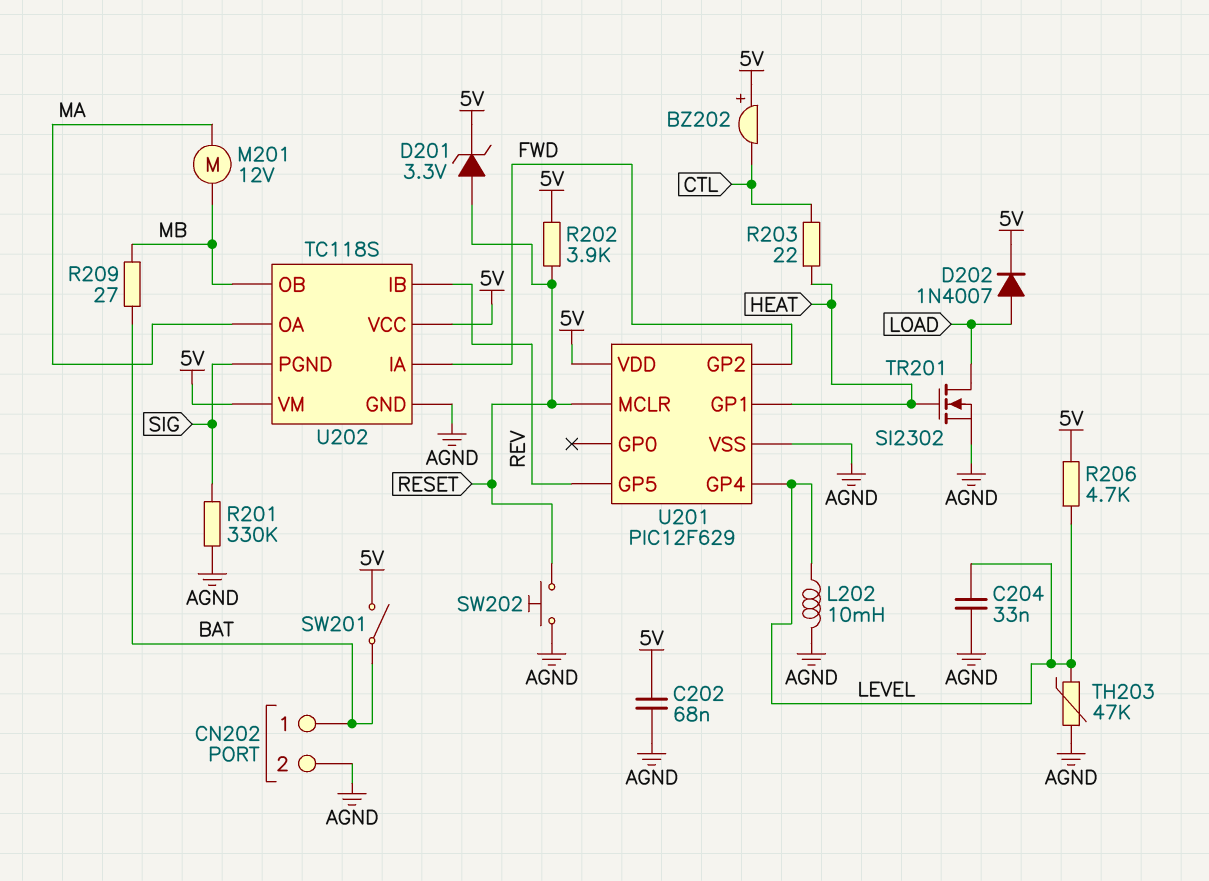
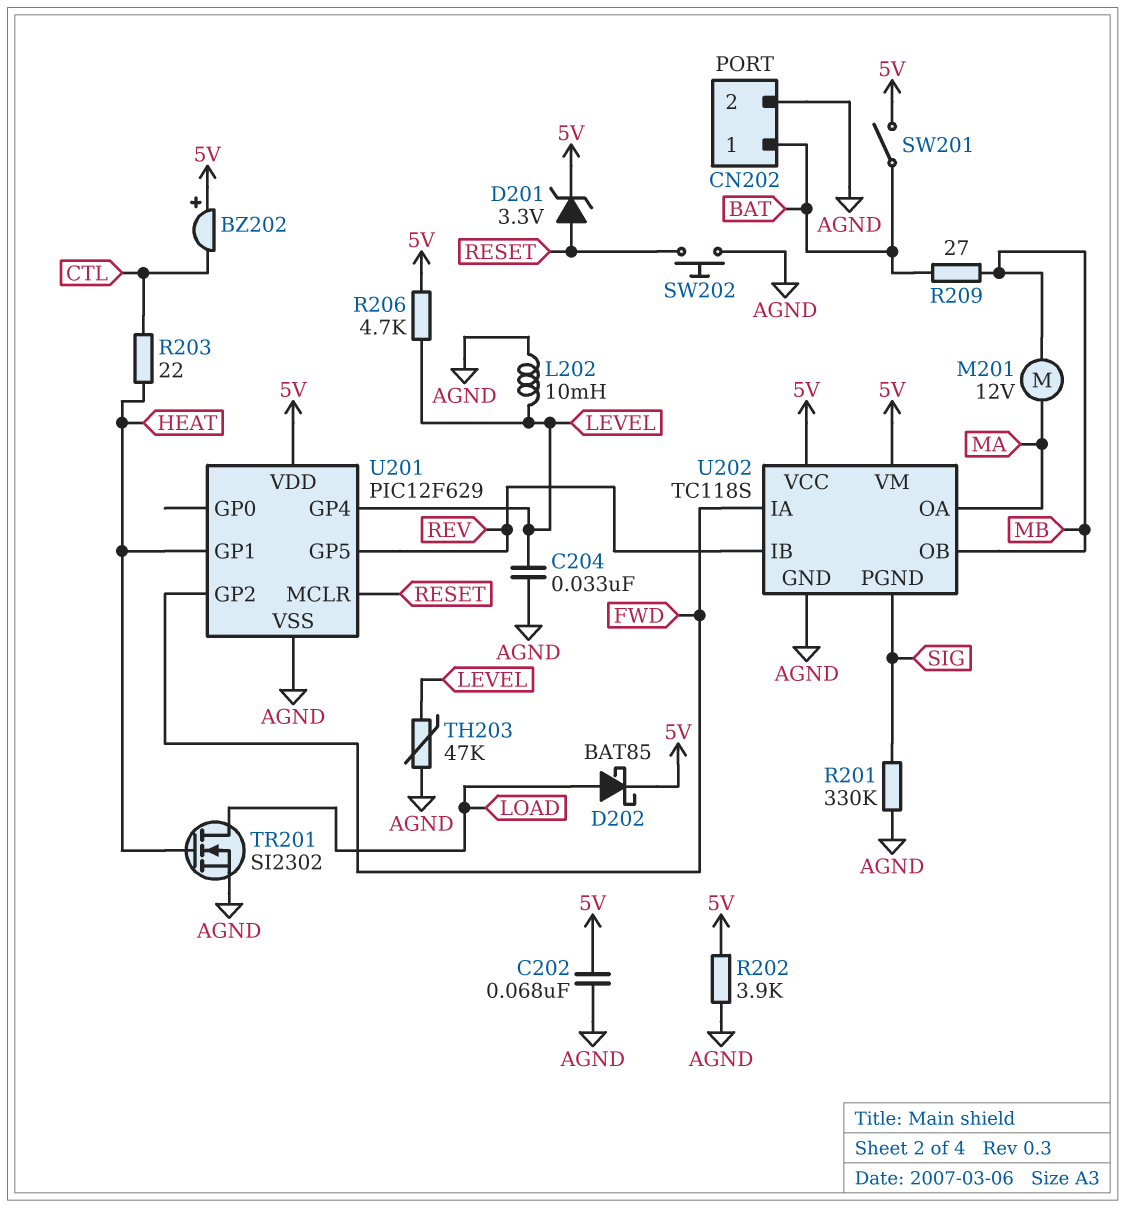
D202: diode 1N4007 (A LOAD, K 5V) -> schottky BAT85 (A LOAD, K 5V)
R202: 3.9k (5V, RESET) -> 3.9k (5V, AGND)

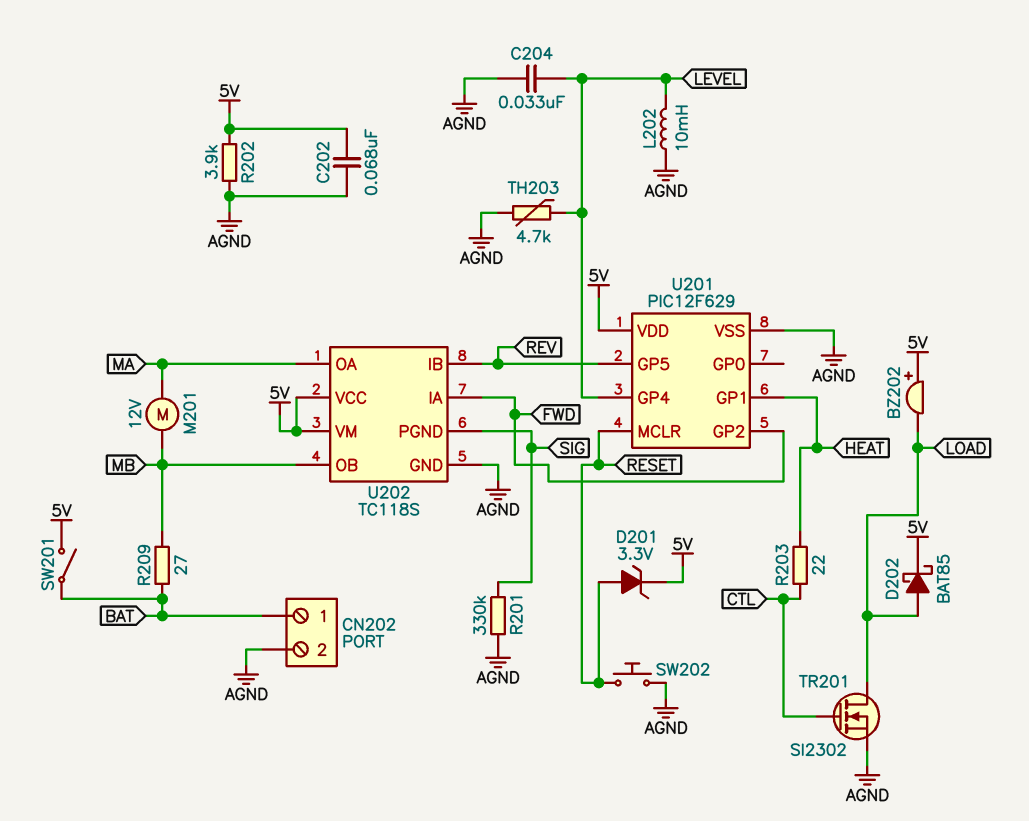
BZ202: buzzer (plus 5V, minus CTL) -> buzzer (plus 5V, minus LOAD)
R206: 4.7k (5V, LEVEL) -> none
TH203: 47k (AGND, LEVEL) -> 4.7k (AGND, LEVEL)
TR201: NMOS SI2302 (G HEAT, D LOAD, S AGND) -> NMOS SI2302 (G CTL, D LOAD, S AGND)

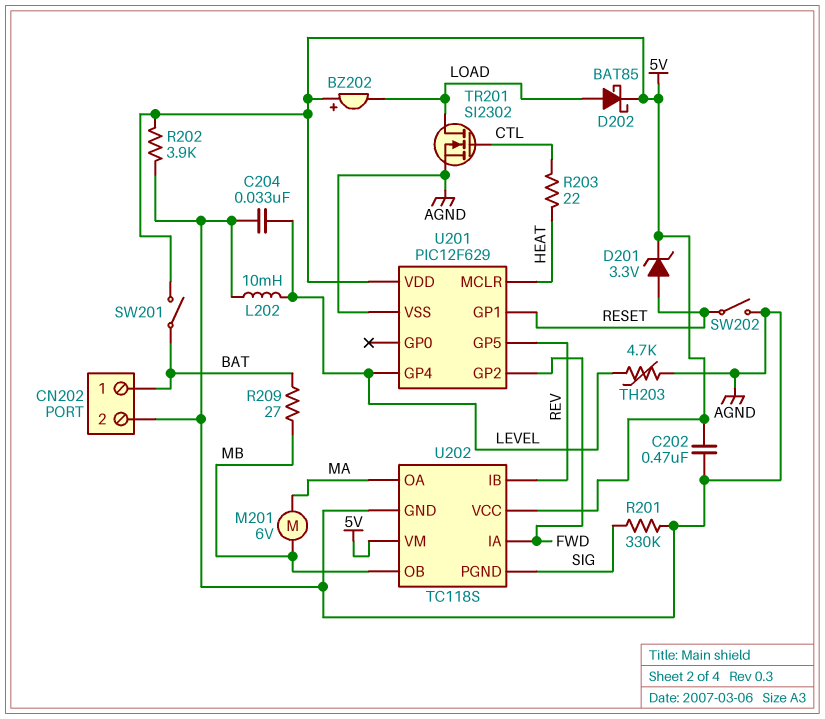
C202: 68nF (5V, AGND) -> 470nF (5V, AGND)
M201: motor 12V (MA, MB) -> motor 6V (MA, MB)
SW202: button (AGND, RESET) -> switch (AGND, RESET)
U201 pin GP1: HEAT -> RESET
U201 pin MCLR: RESET -> HEAT

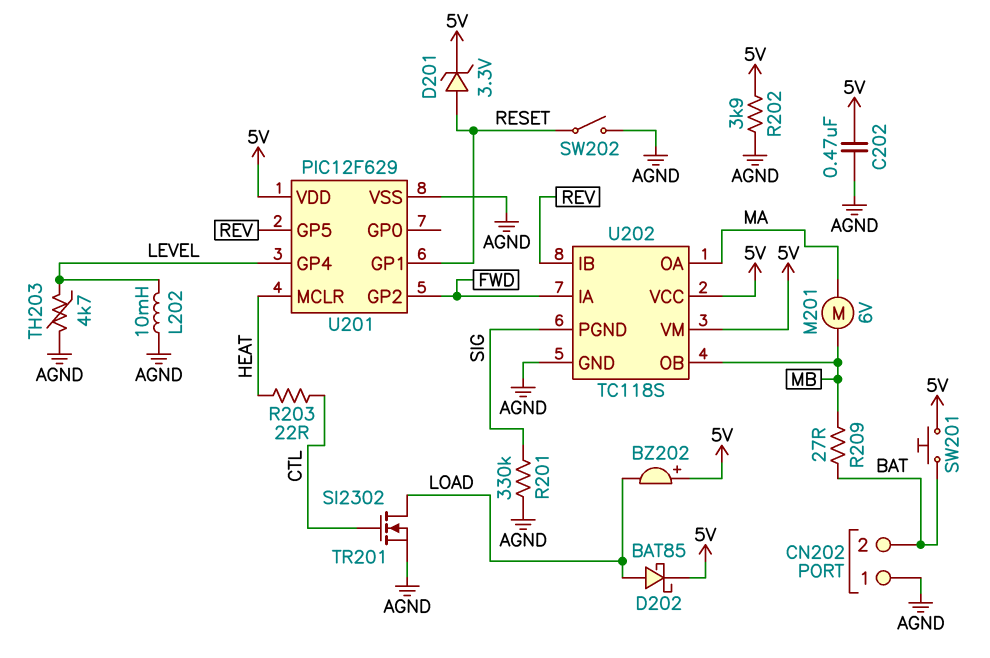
C204: 33nF (AGND, LEVEL) -> none
CN202 pin 1: BAT -> AGND
CN202 pin 2: AGND -> BAT
SW201: switch (5V, BAT) -> button (5V, BAT)

